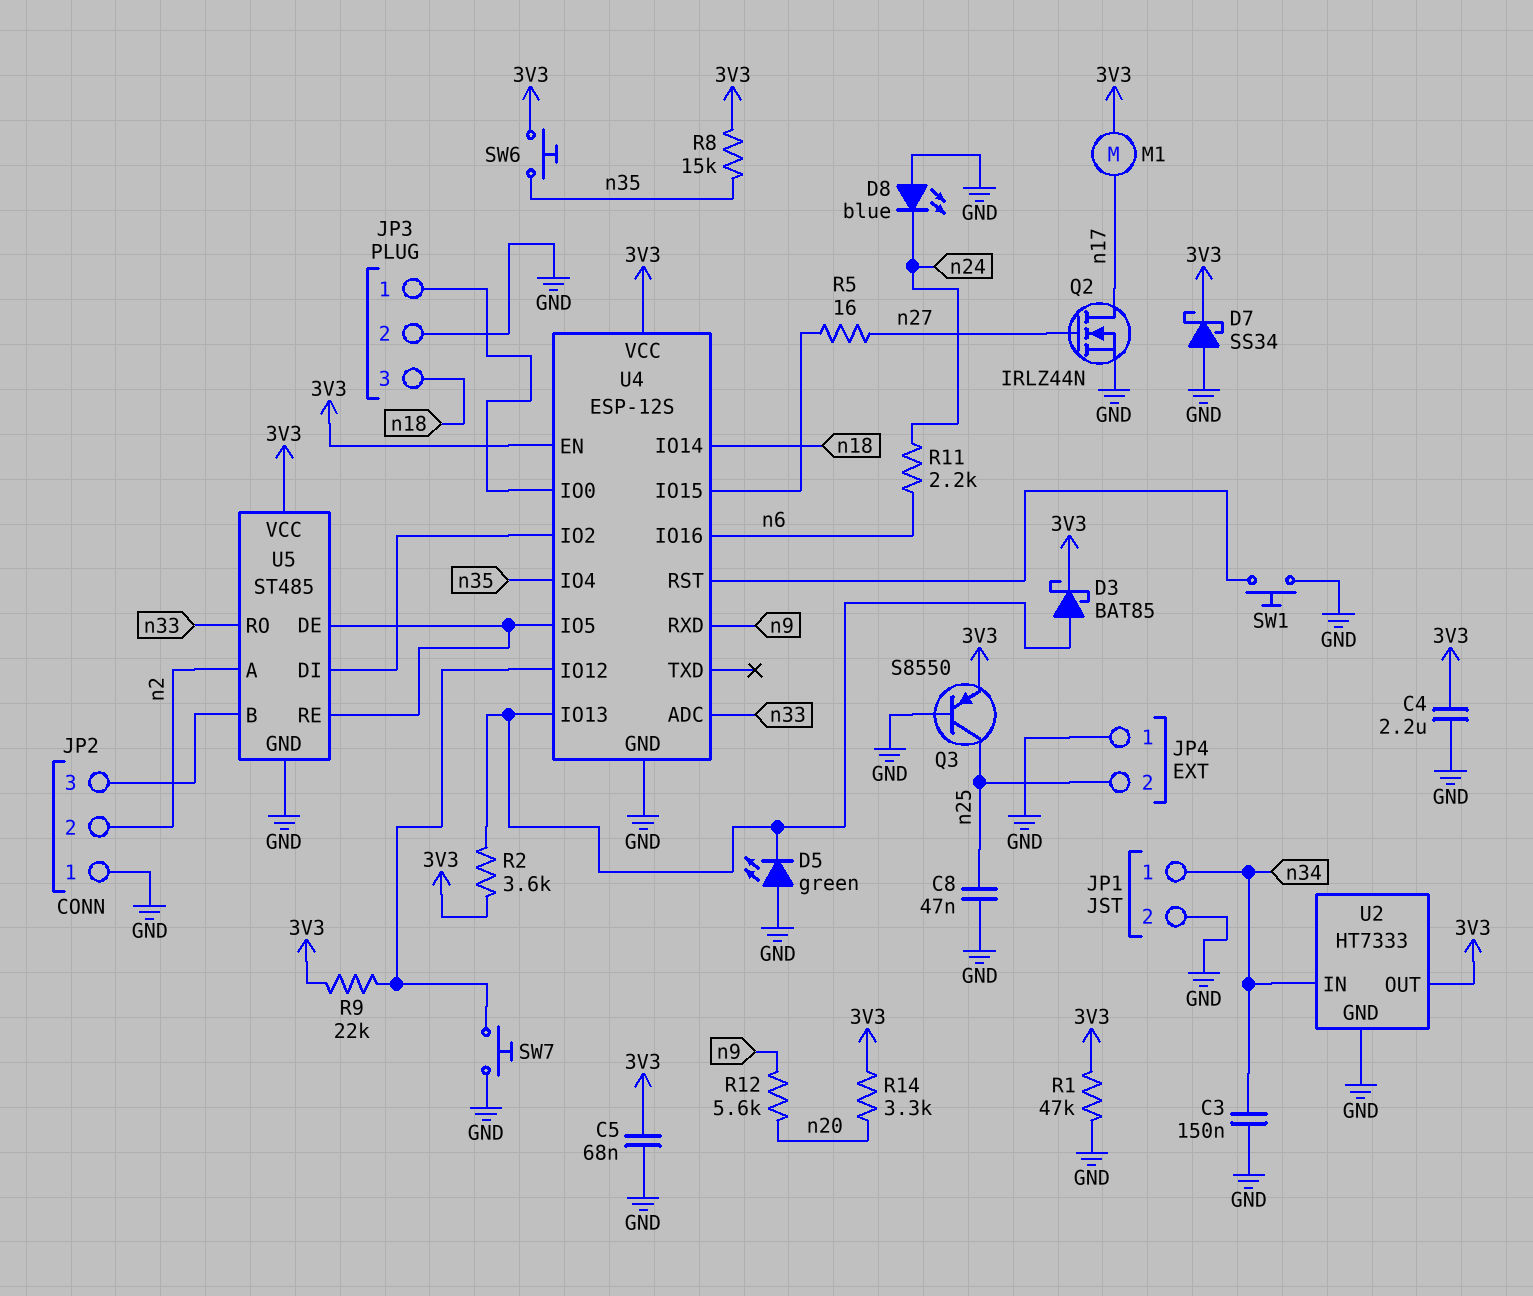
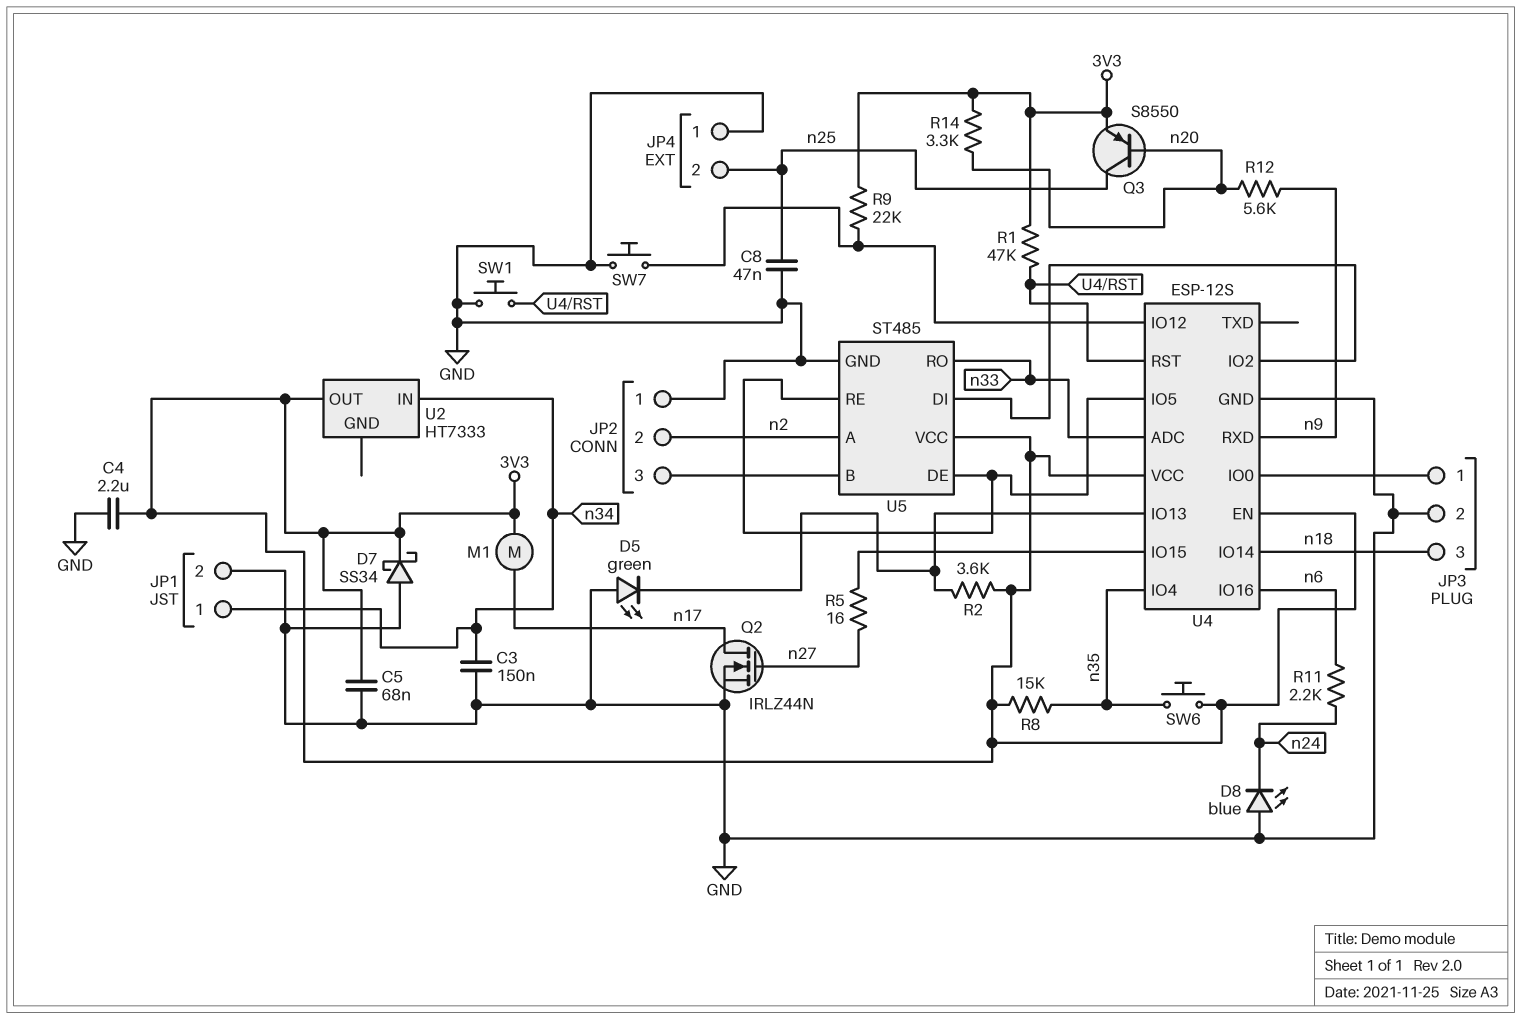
D3: schottky BAT85 (A U4/IO13, K 3V3) -> none
Q3: PNP S8550 (B GND, C n25, E 3V3) -> PNP S8550 (B n20, C n25, E 3V3)
R1: 47k (3V3, GND) -> 47k (3V3, U4/RST)
U2 pin GND: GND -> none

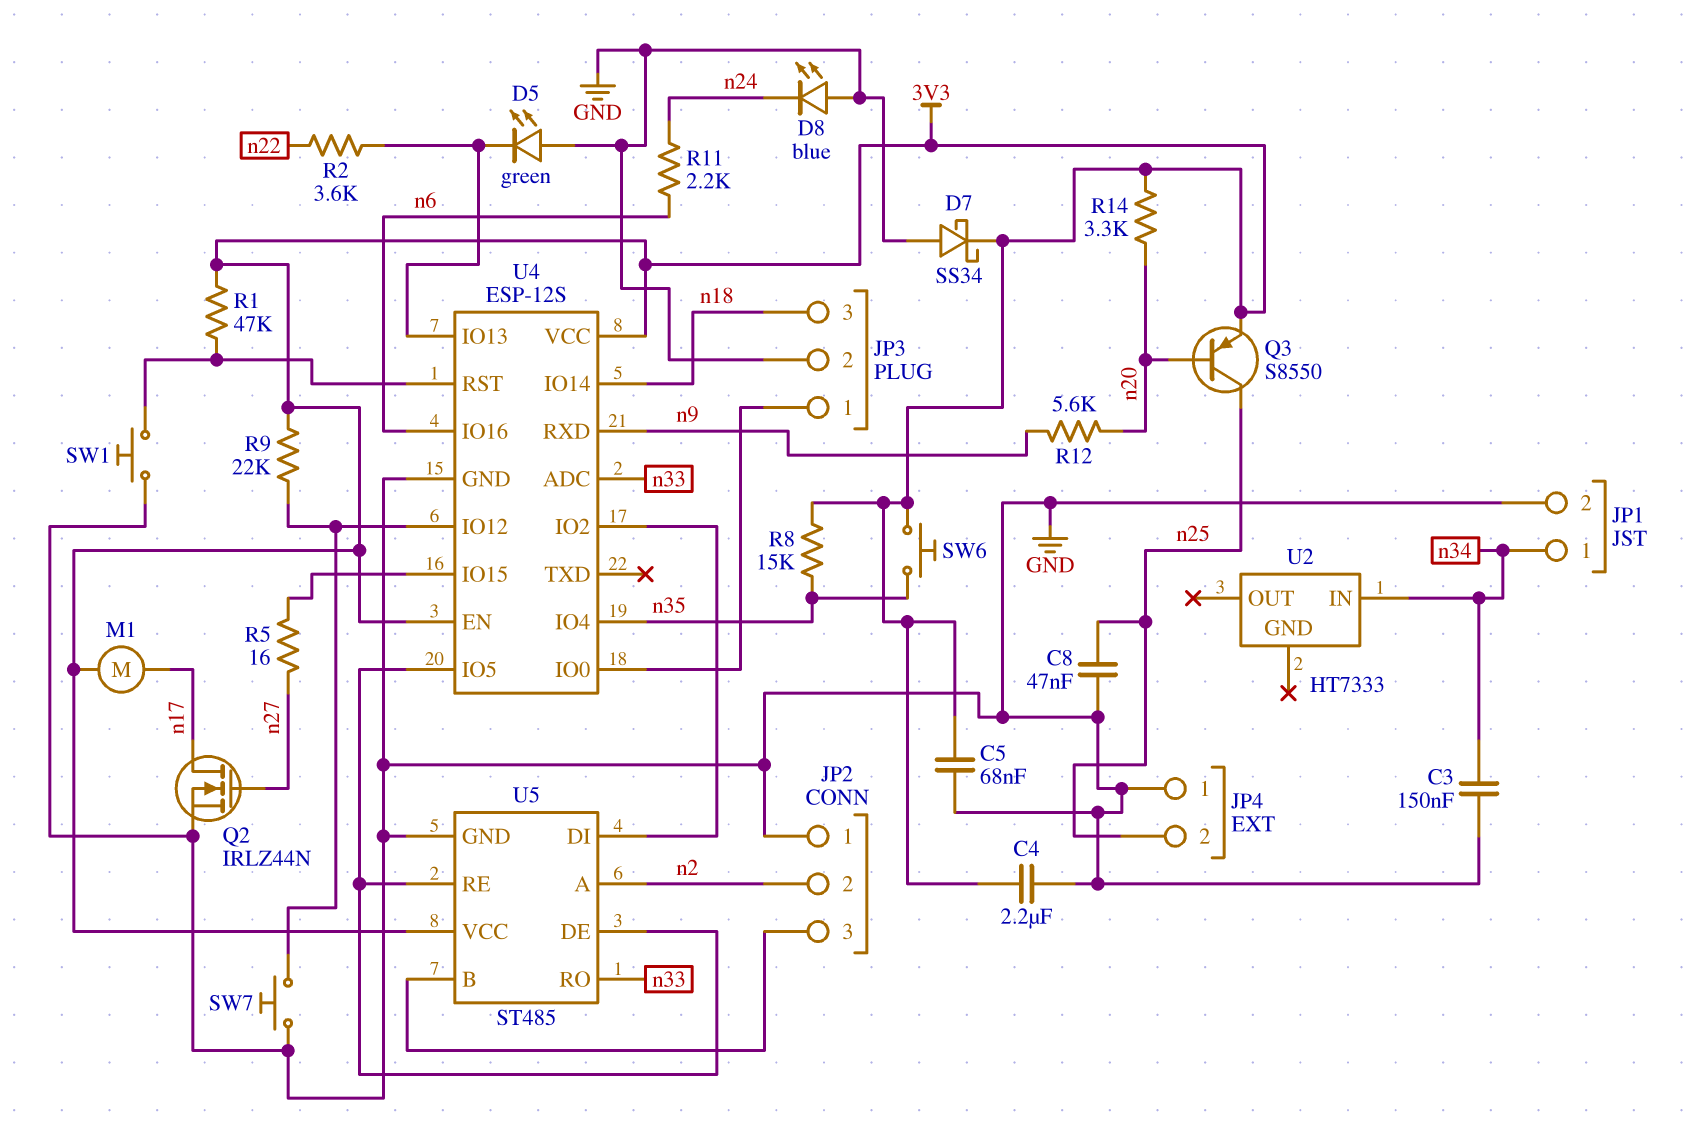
R2: 3.6k (3V3, U4/IO13) -> 3.6k (U4/IO13, n22)
U2 pin OUT: 3V3 -> none

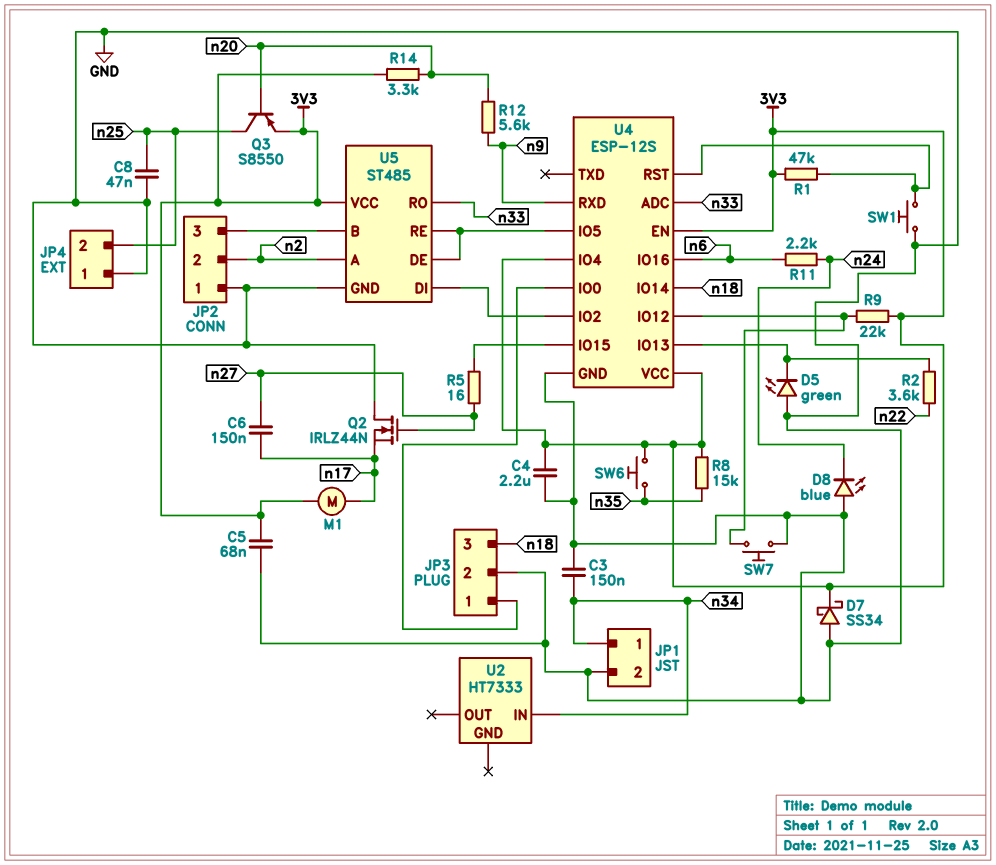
C6: none -> 150nF (n17, n27)
Q2: NMOS IRLZ44N (G n27, D n17, S GND) -> NMOS IRLZ44N (G n27, D GND, S n17)
U4 pin IO4: n35 -> 3V3

